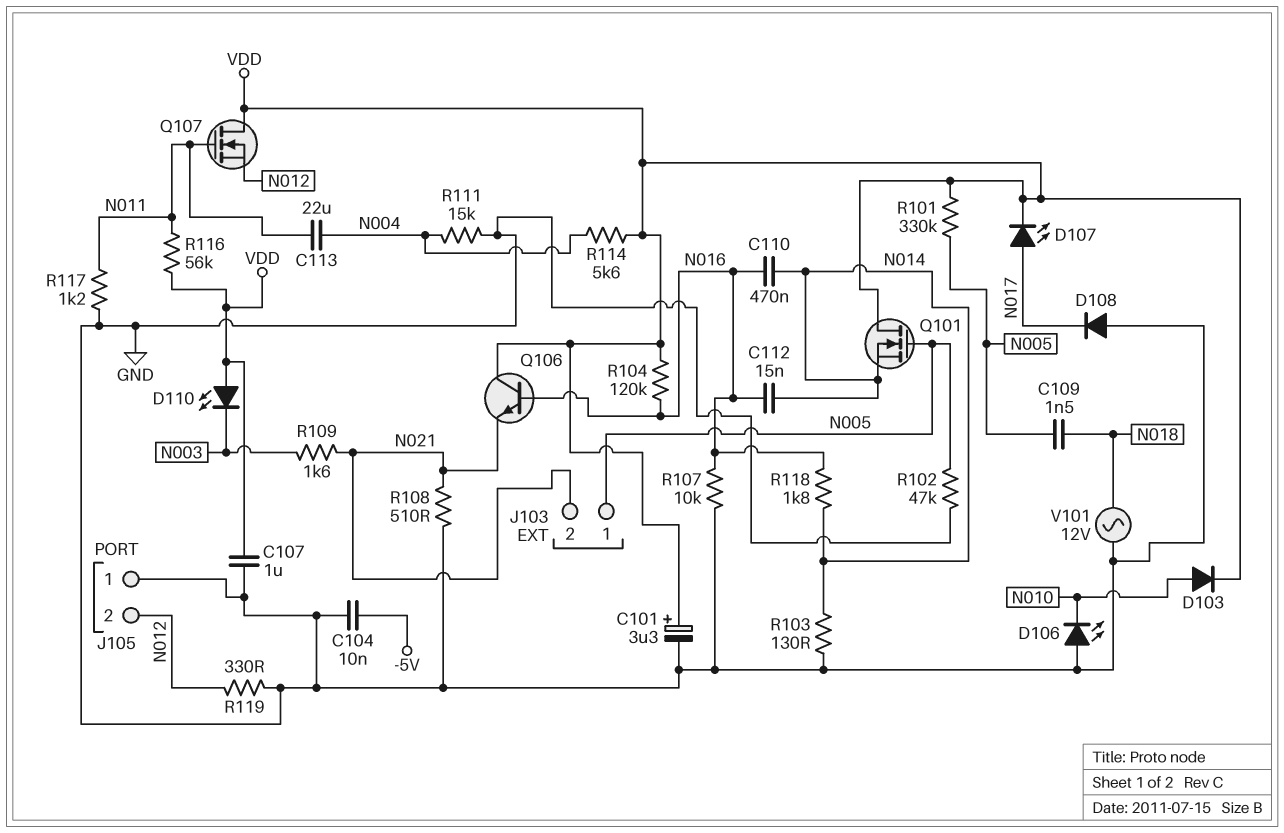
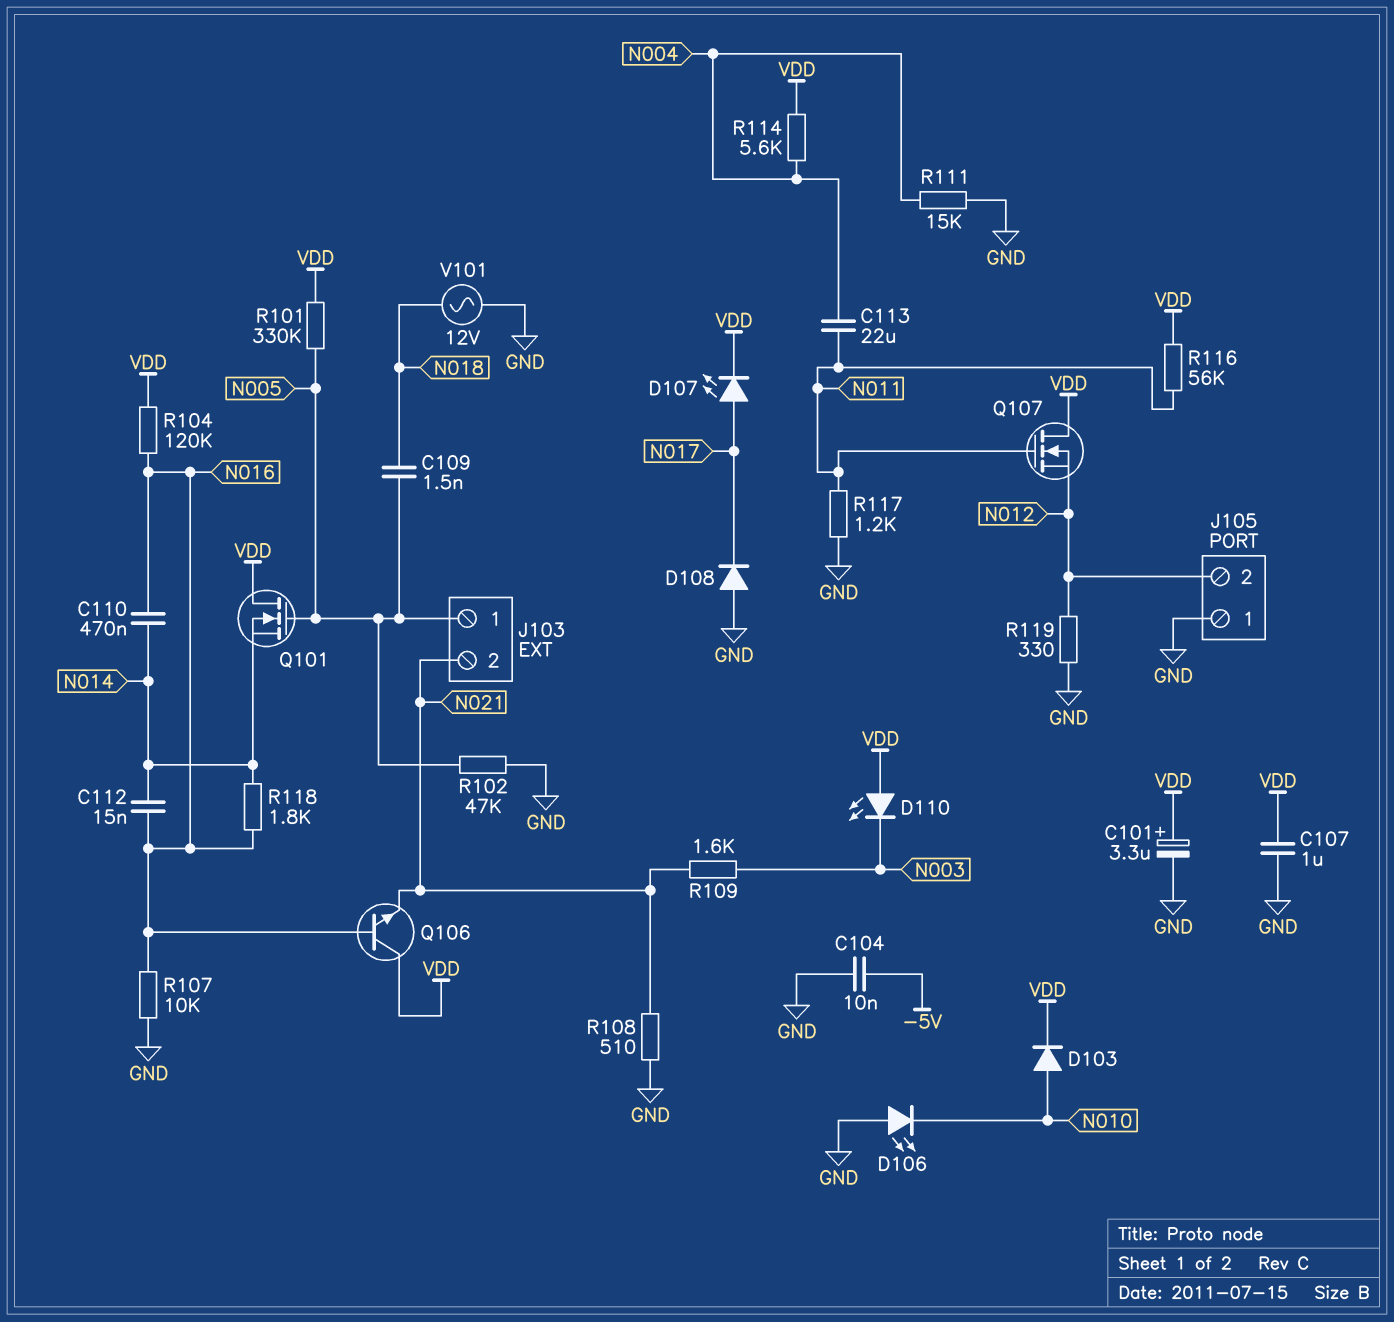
R103: 130 (GND, N014) -> none

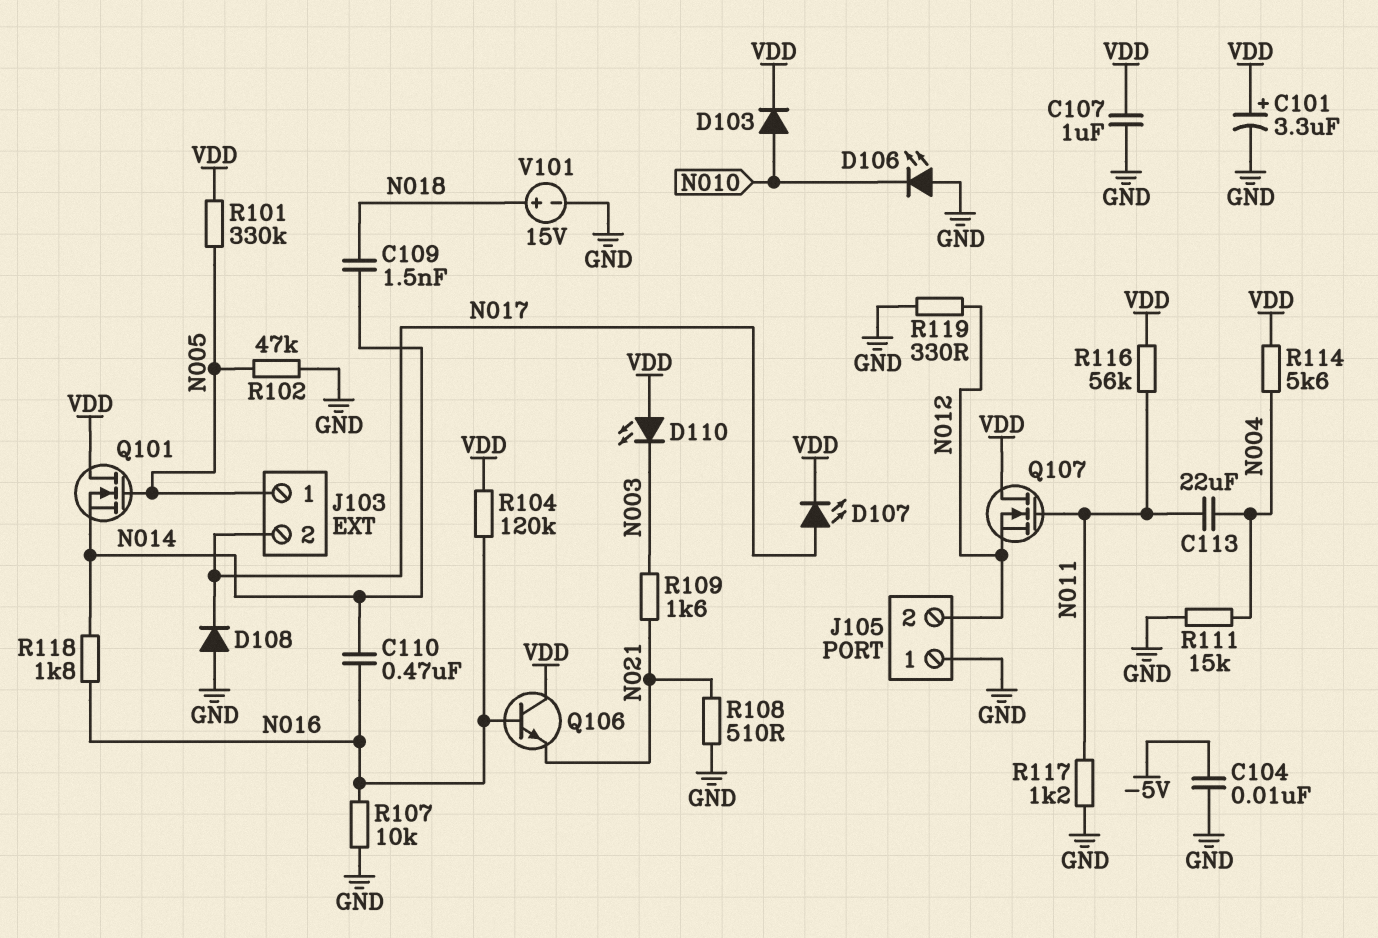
C109: 1.5nF (N005, N018) -> 1.5nF (N014, N018)
C112: 15nF (N014, N016) -> none
J103 pin 2: N021 -> N017
V101: AC 12V (GND, N018) -> 15V (plus N018, minus GND)

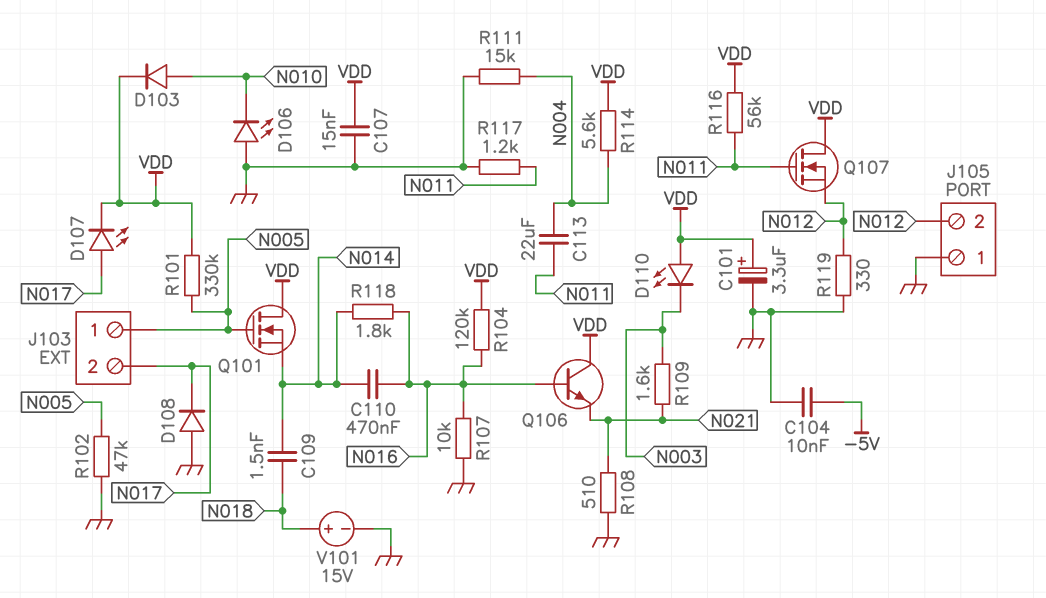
C107: 1uF (GND, VDD) -> 15nF (GND, VDD)

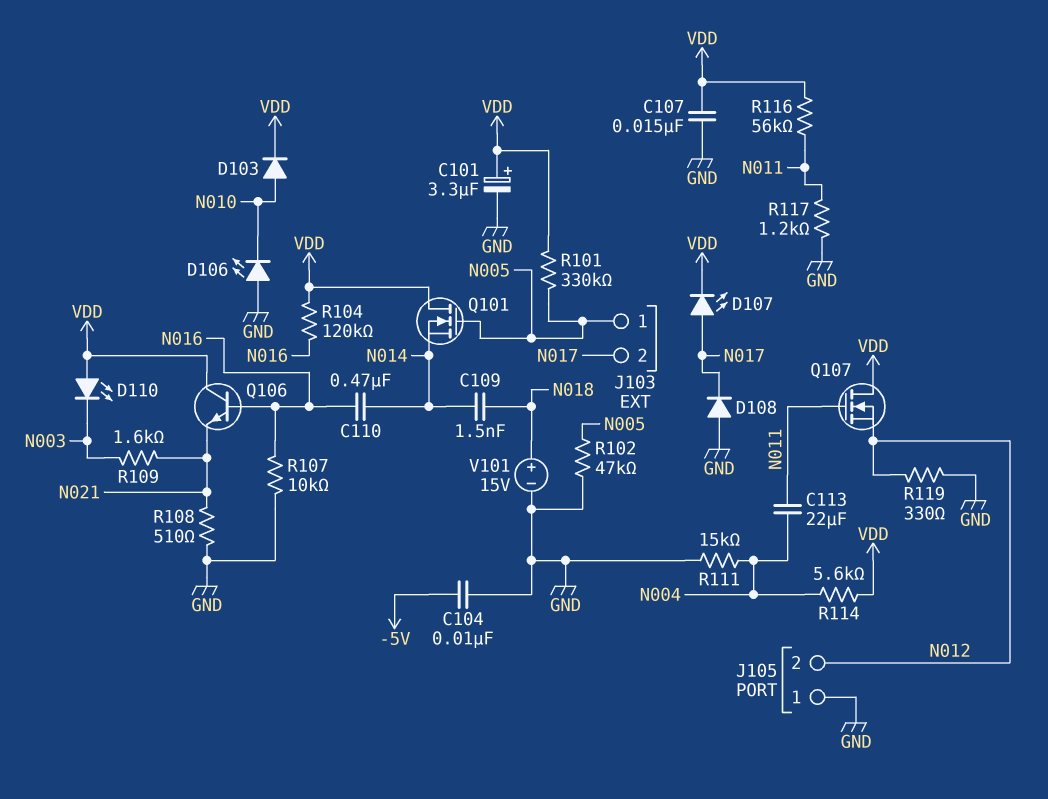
R118: 1.8k (N014, N016) -> none

